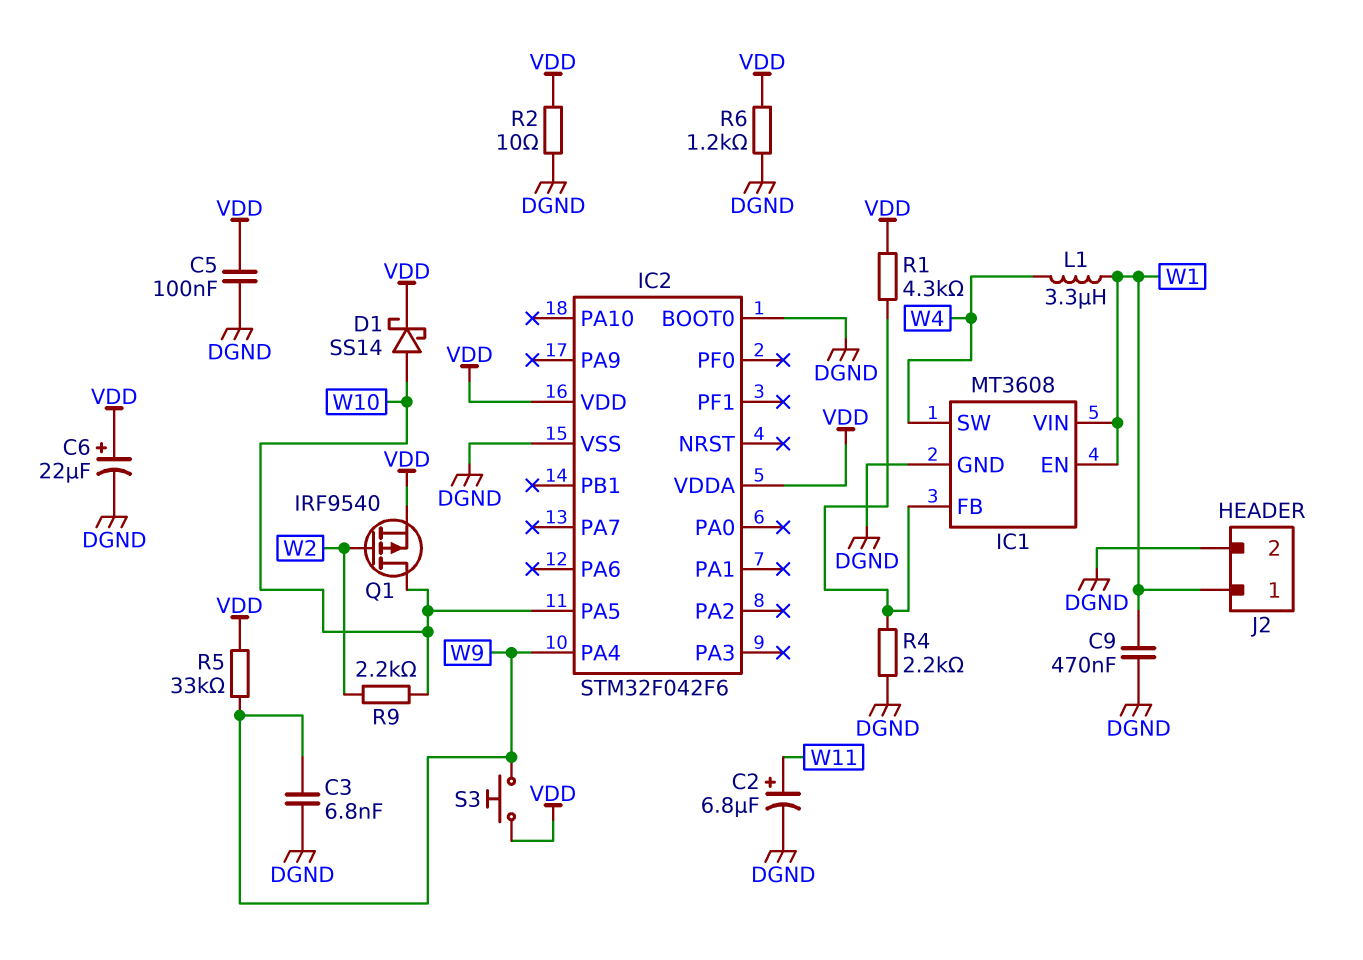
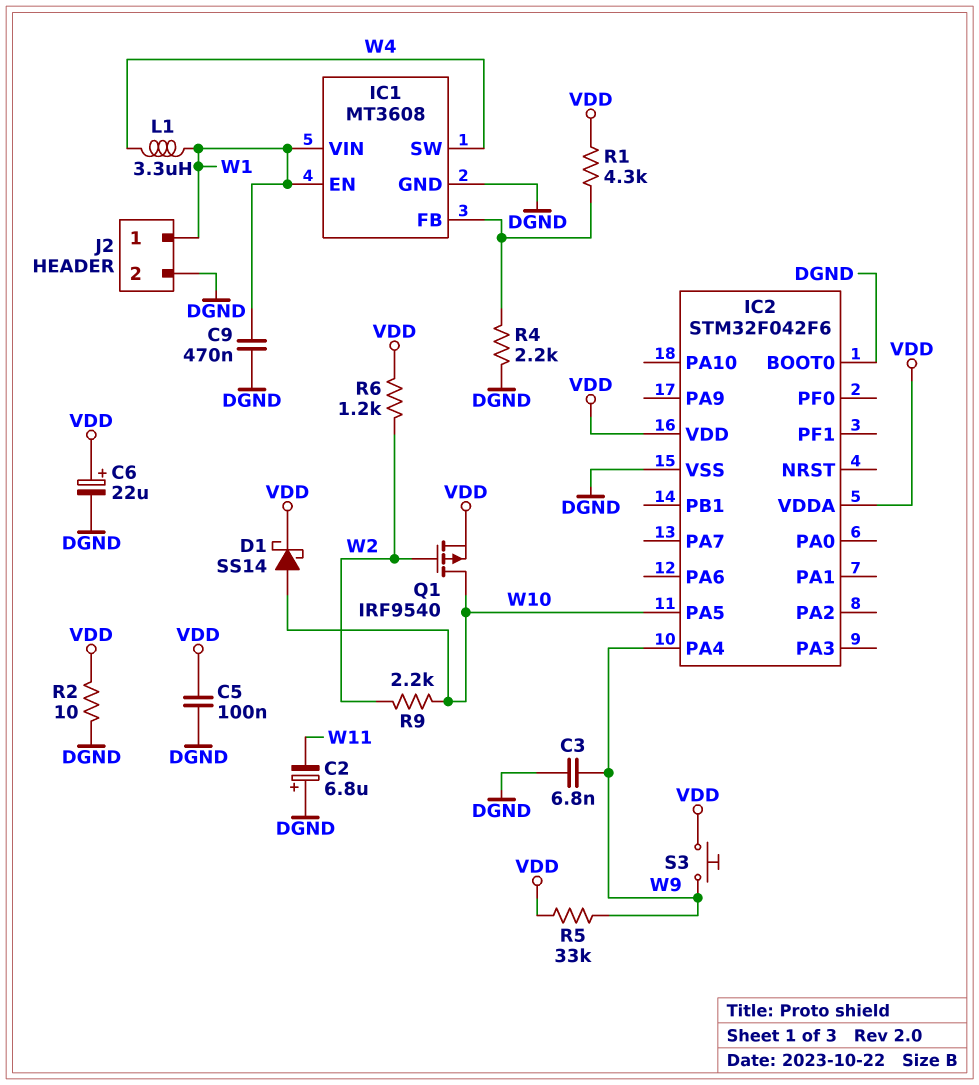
C2: 6.8uF (plus W11, minus DGND) -> 6.8uF (plus DGND, minus W11)
R6: 1.2k (DGND, VDD) -> 1.2k (VDD, W2)

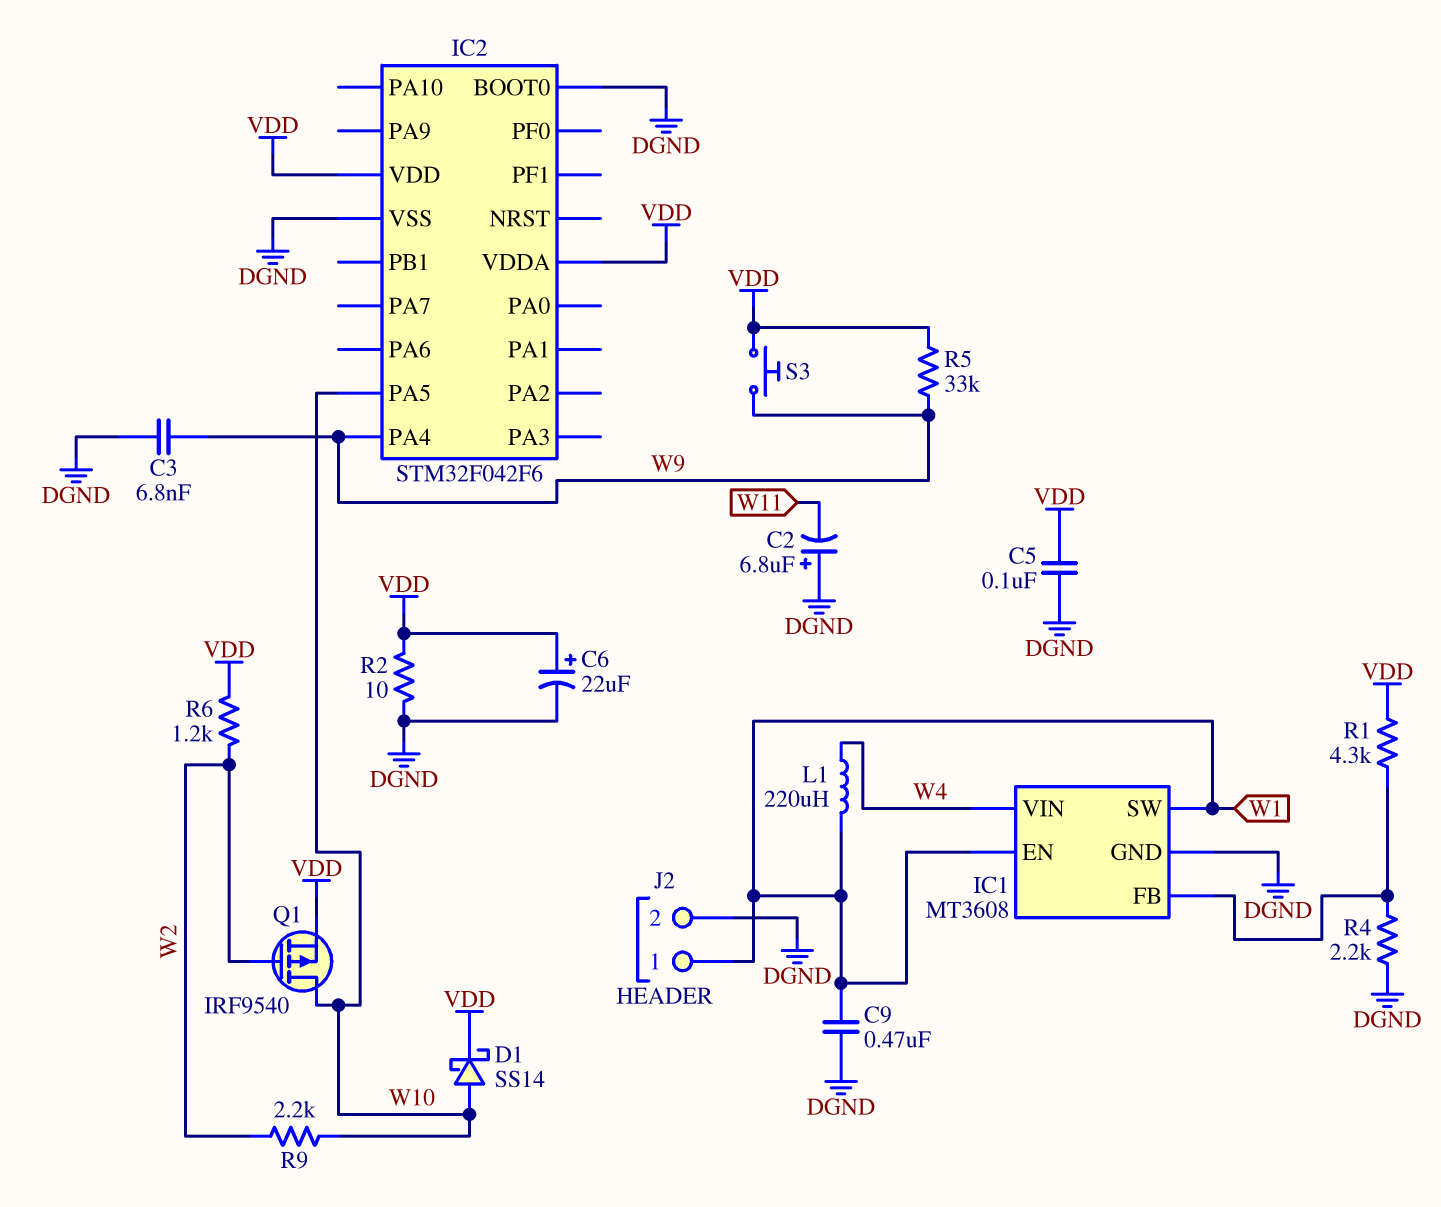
IC1 pin SW: W4 -> W1
IC1 pin VIN: W1 -> W4
L1: 3.3uH (W1, W4) -> 220uH (W1, W4)

